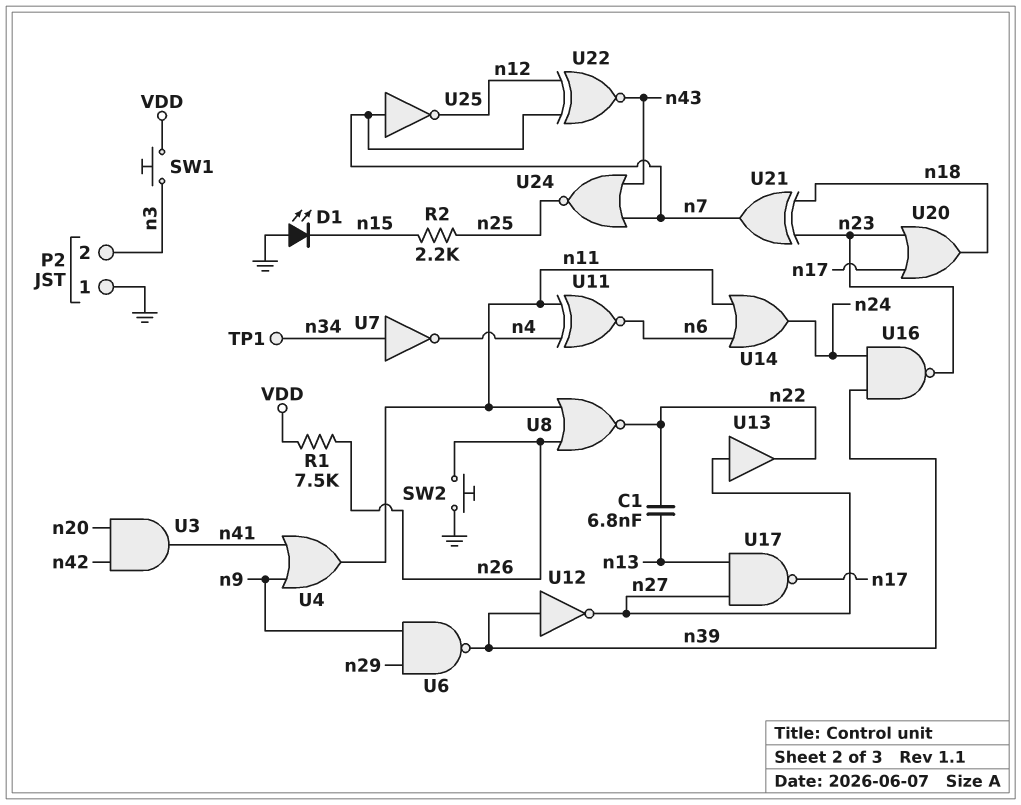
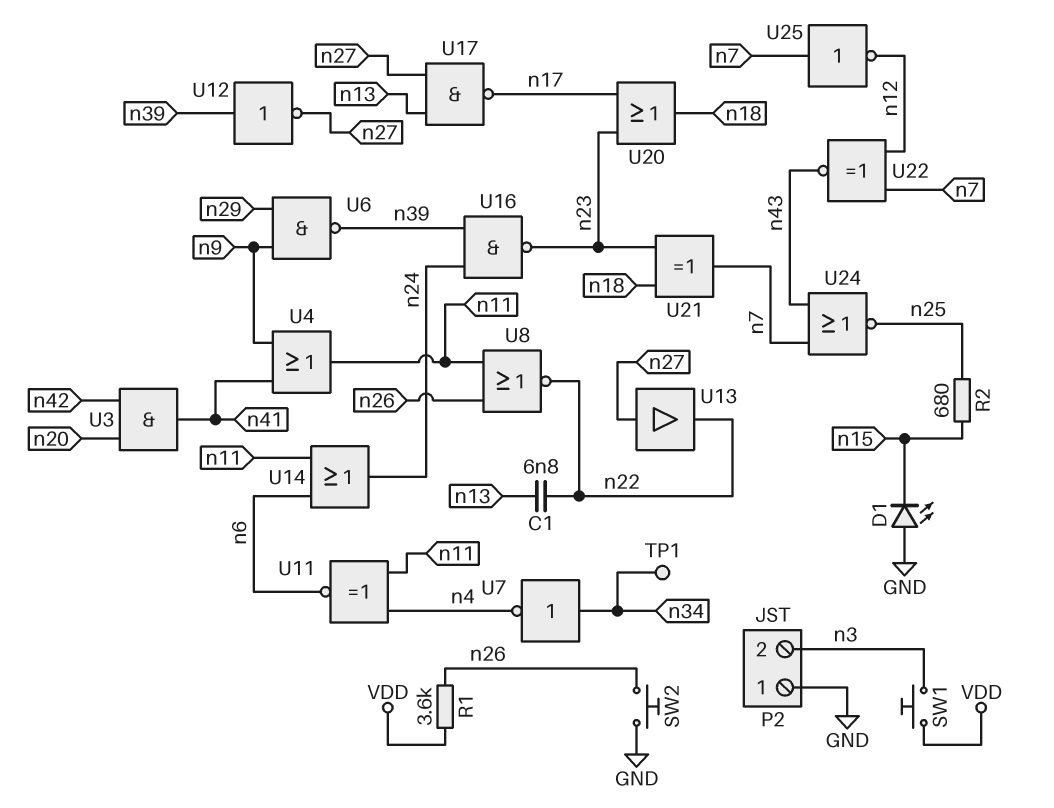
R1: 7.5k (VDD, n26) -> 3.6k (VDD, n26)
R2: 2.2k (n15, n25) -> 680 (n15, n25)

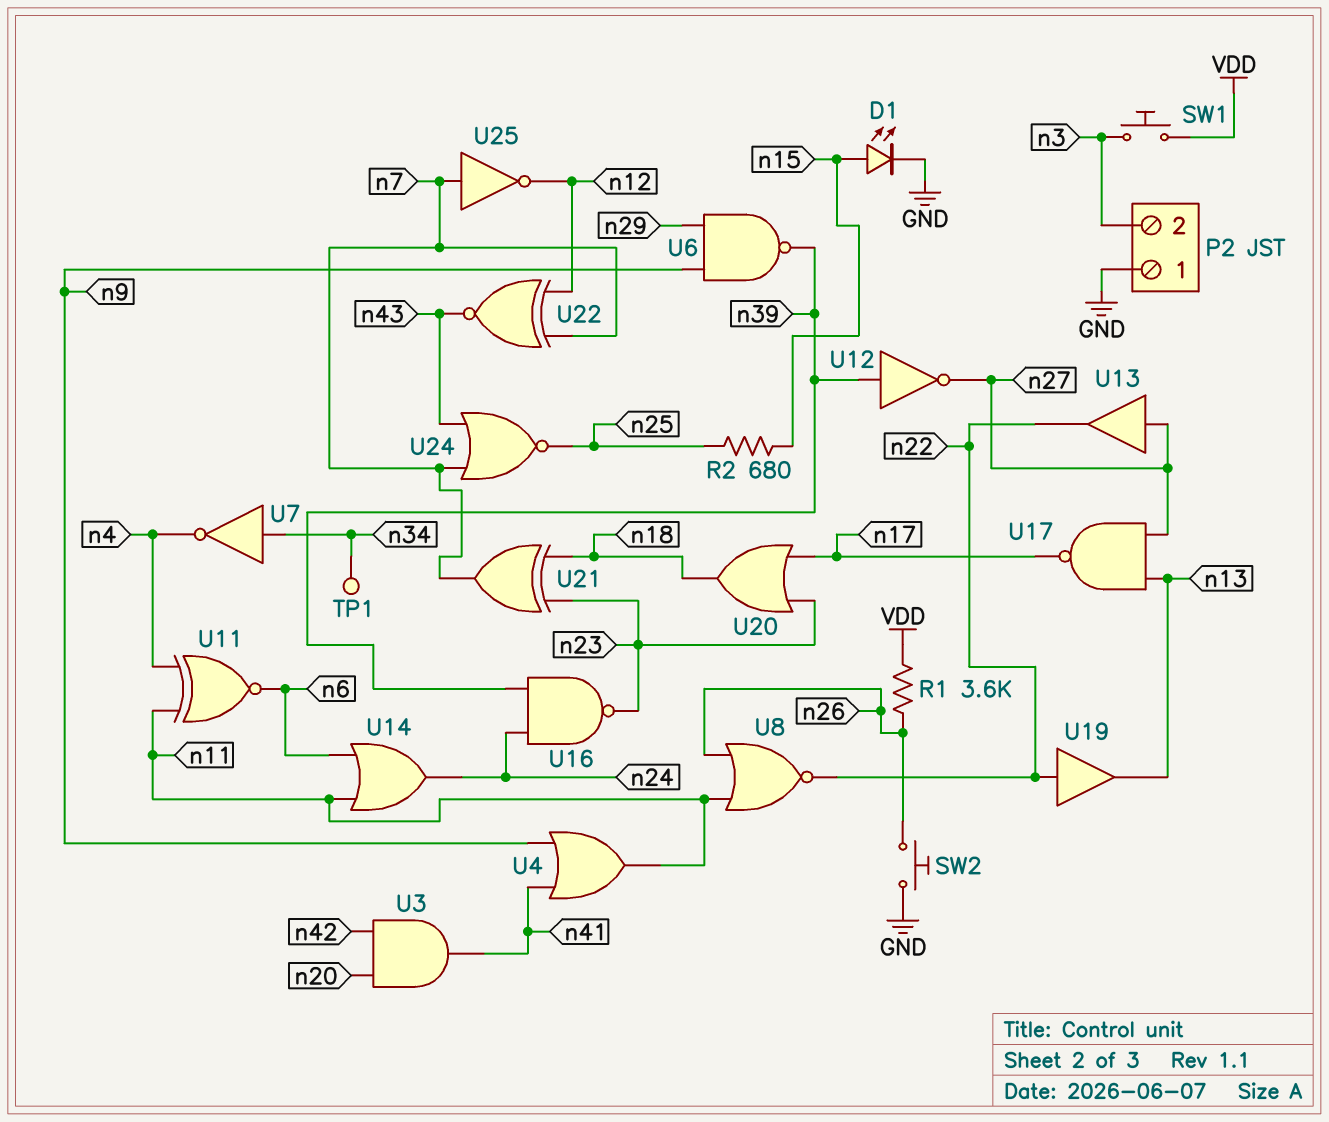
C1: 6.8nF (n13, n22) -> none
D1: LED (A GND, K n15) -> LED (A n15, K GND)
U19: none -> buffer (in n22, out n13)

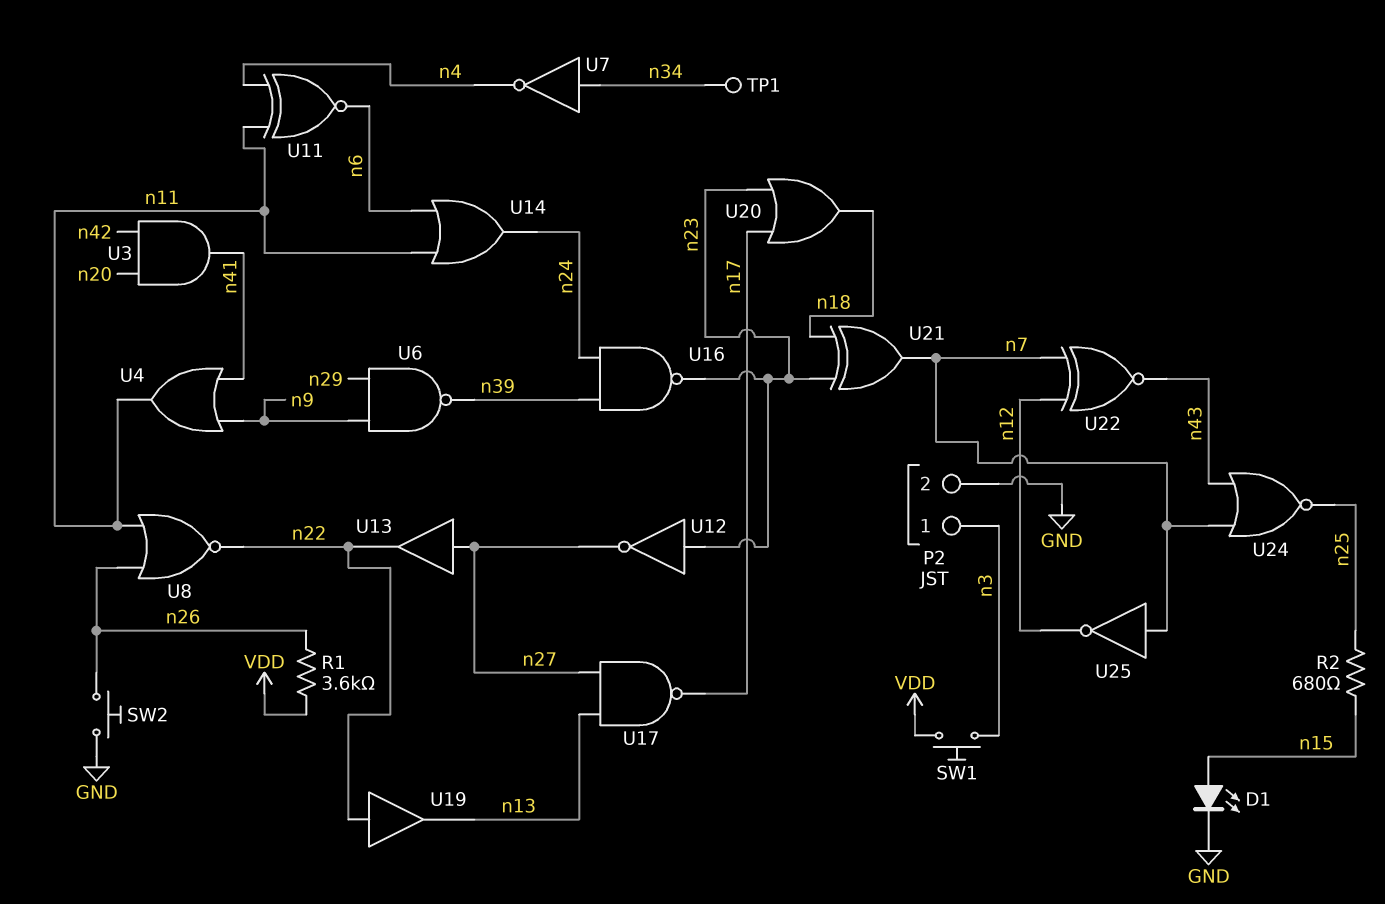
P2 pin 1: GND -> n3
P2 pin 2: n3 -> GND
U12: NOT (in n39, out n27) -> NOT (in n23, out n27)

